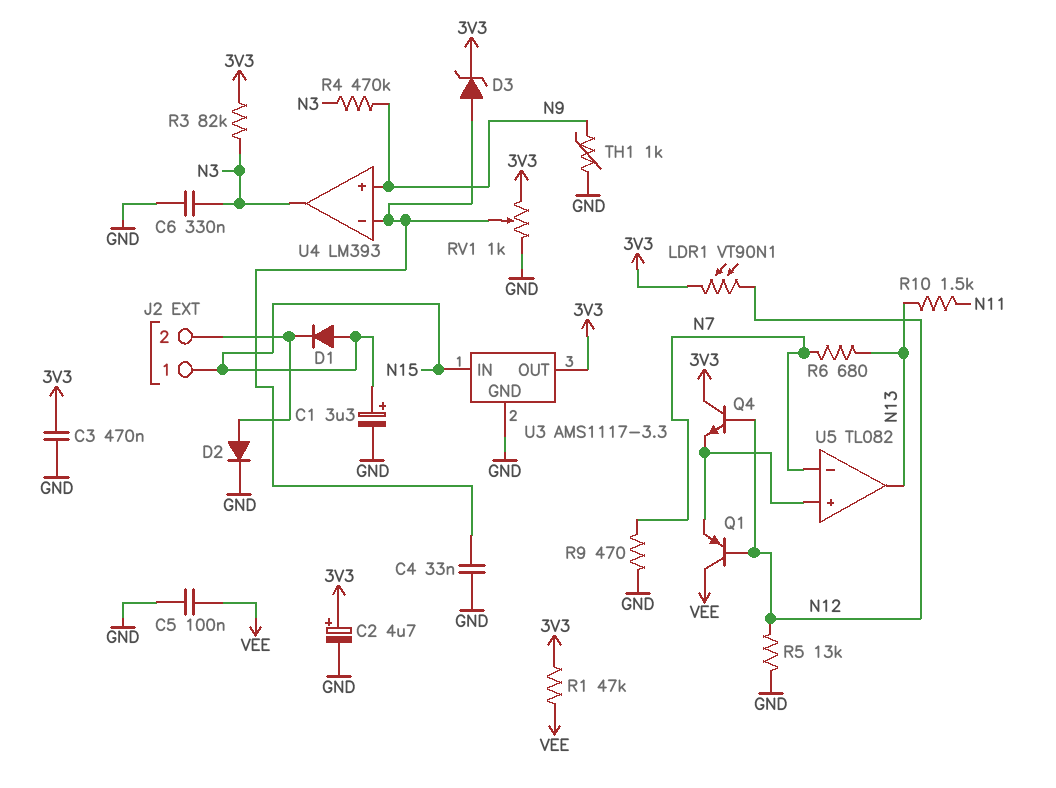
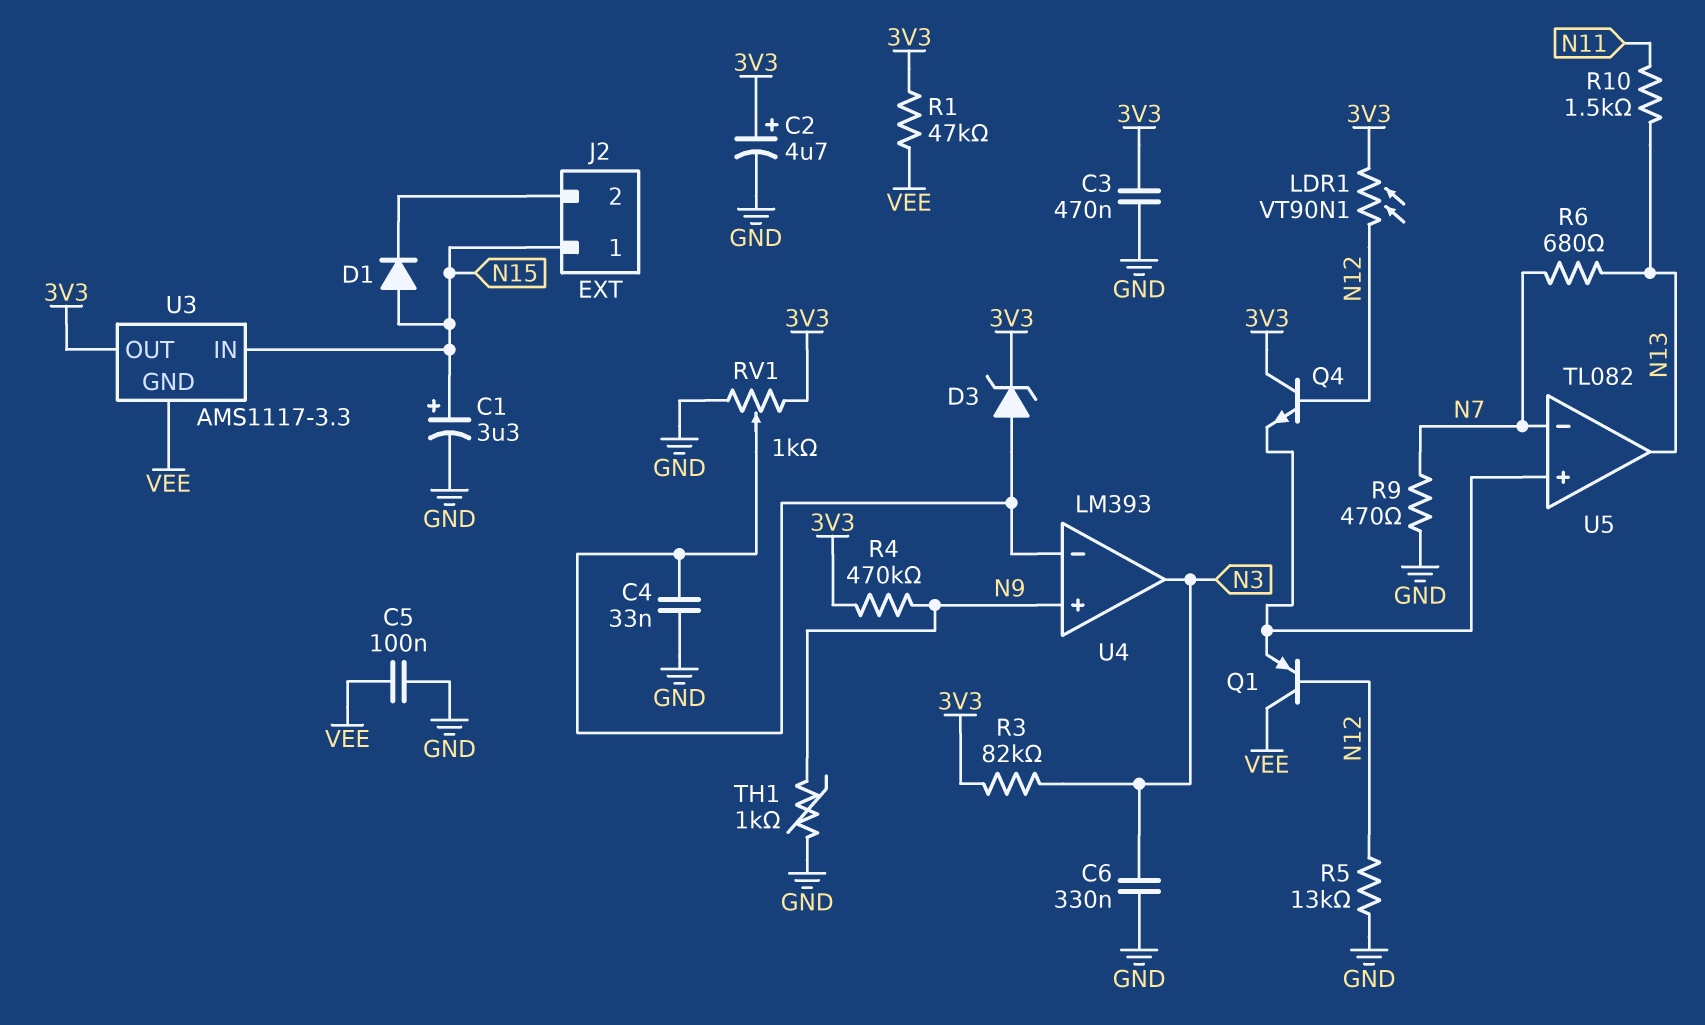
D2: diode (A J2/2, K GND) -> none
R4: 470k (N3, N9) -> 470k (3V3, N9)
U3 pin GND: GND -> VEE

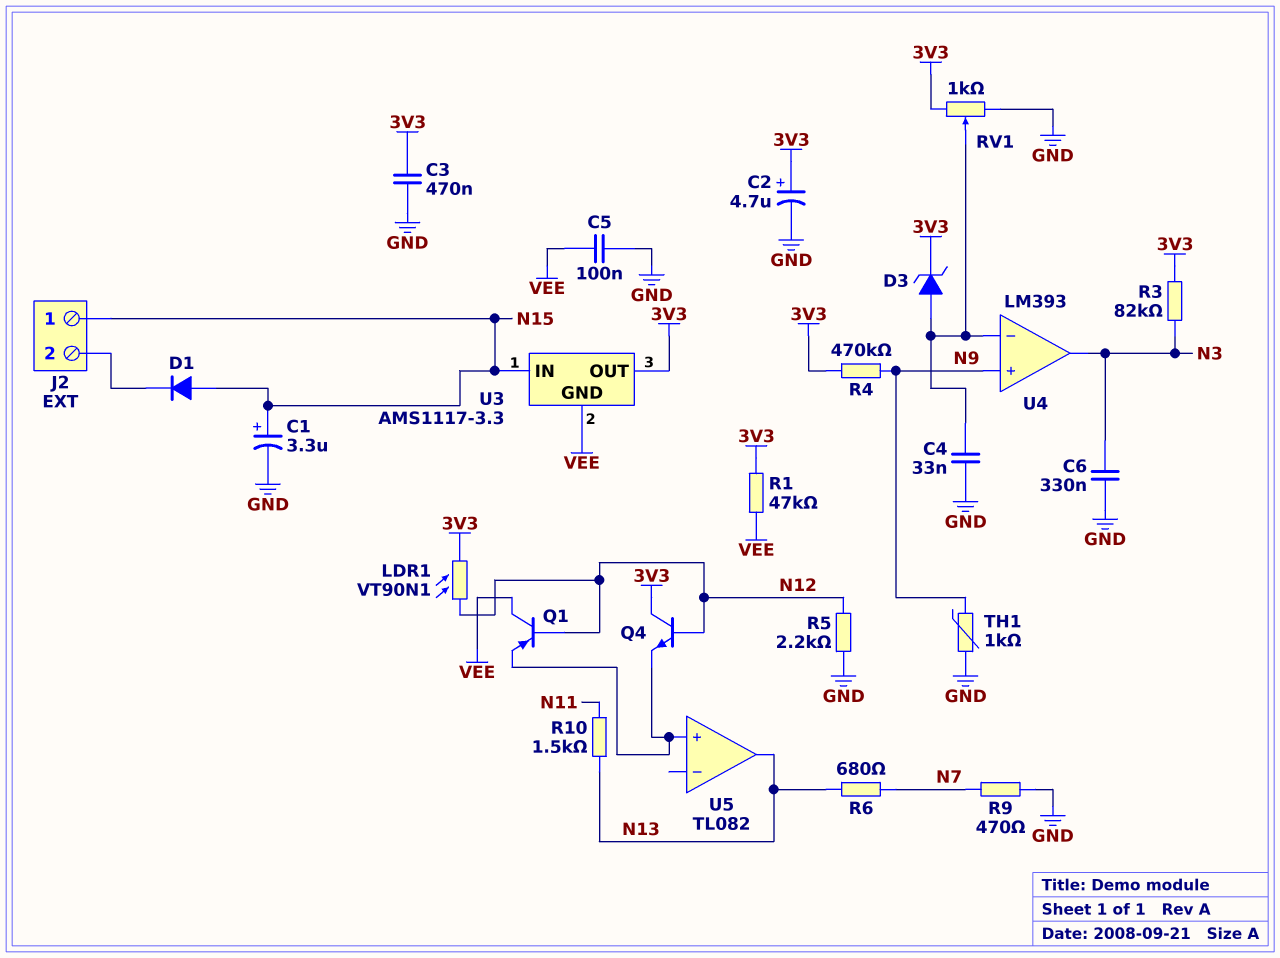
R5: 13k (GND, N12) -> 2.2k (GND, N12)
U5 pin in-: N7 -> none

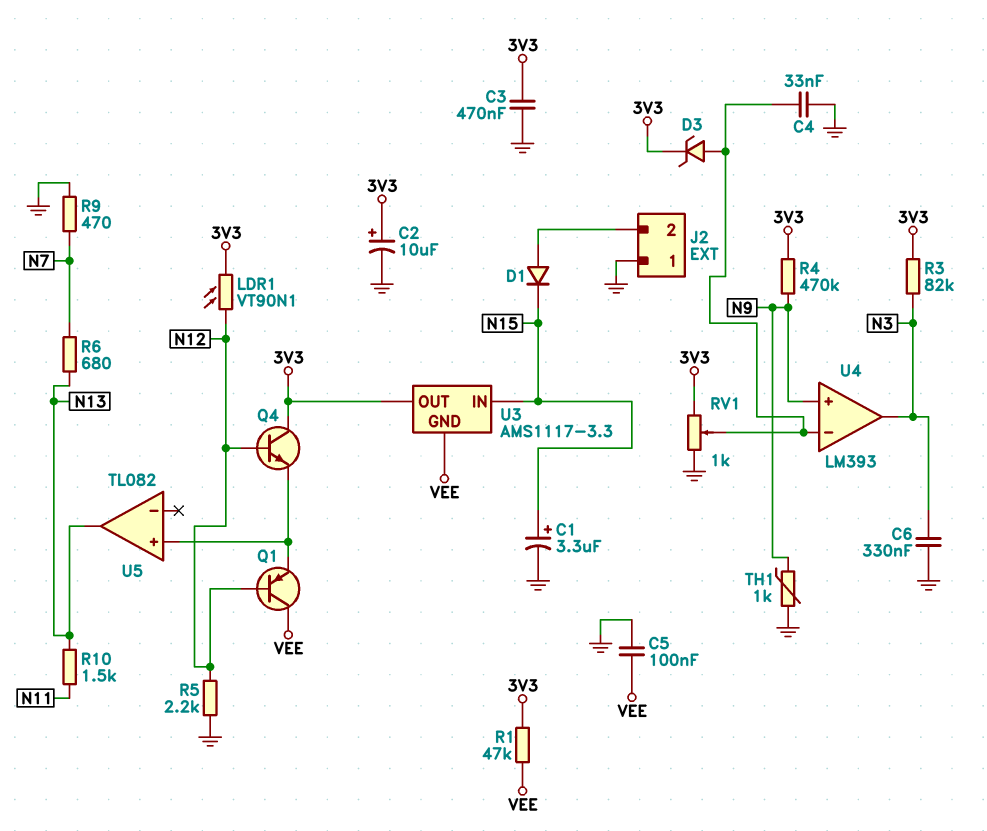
C2: 4.7uF (plus 3V3, minus GND) -> 10uF (plus 3V3, minus GND)
D1: diode (A N15, K J2/2) -> diode (A J2/2, K N15)
J2 pin 1: N15 -> GND

